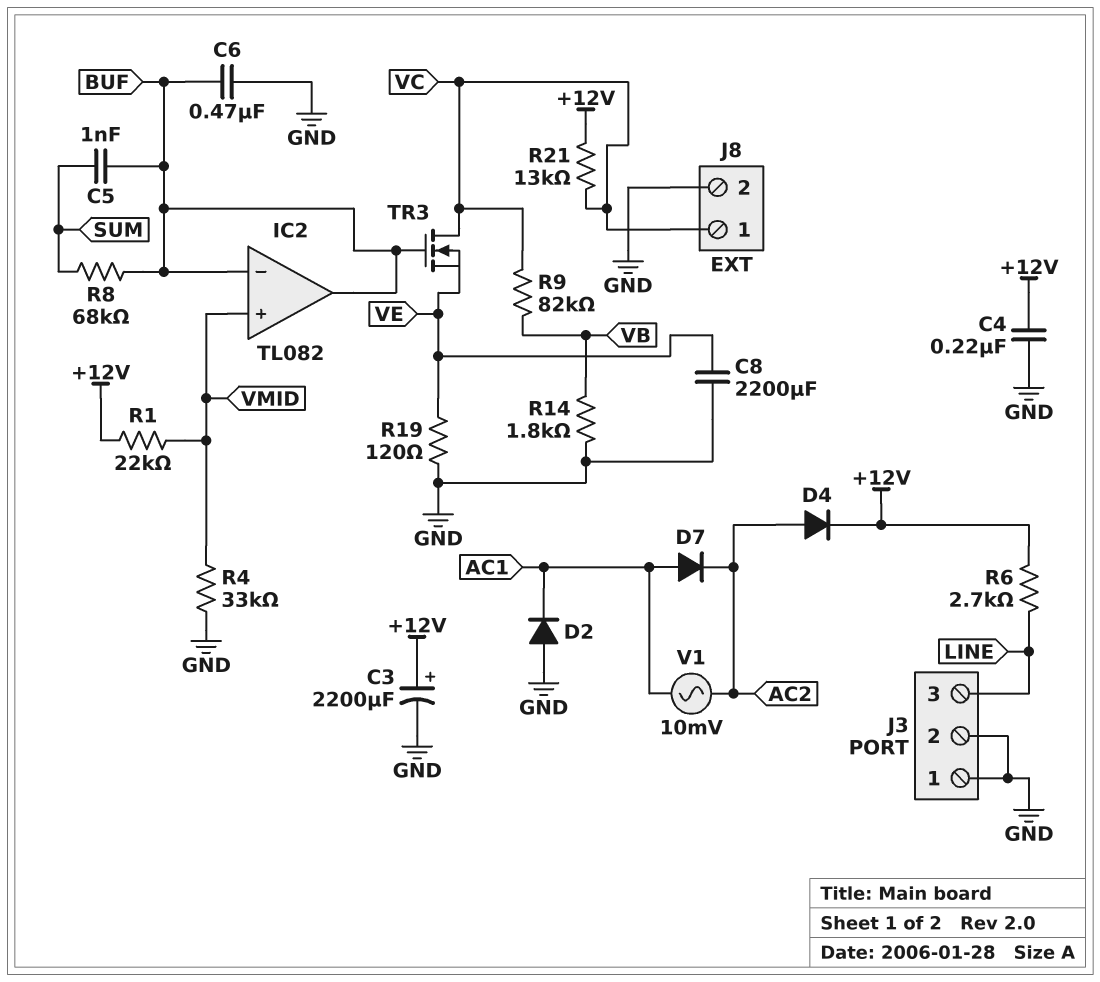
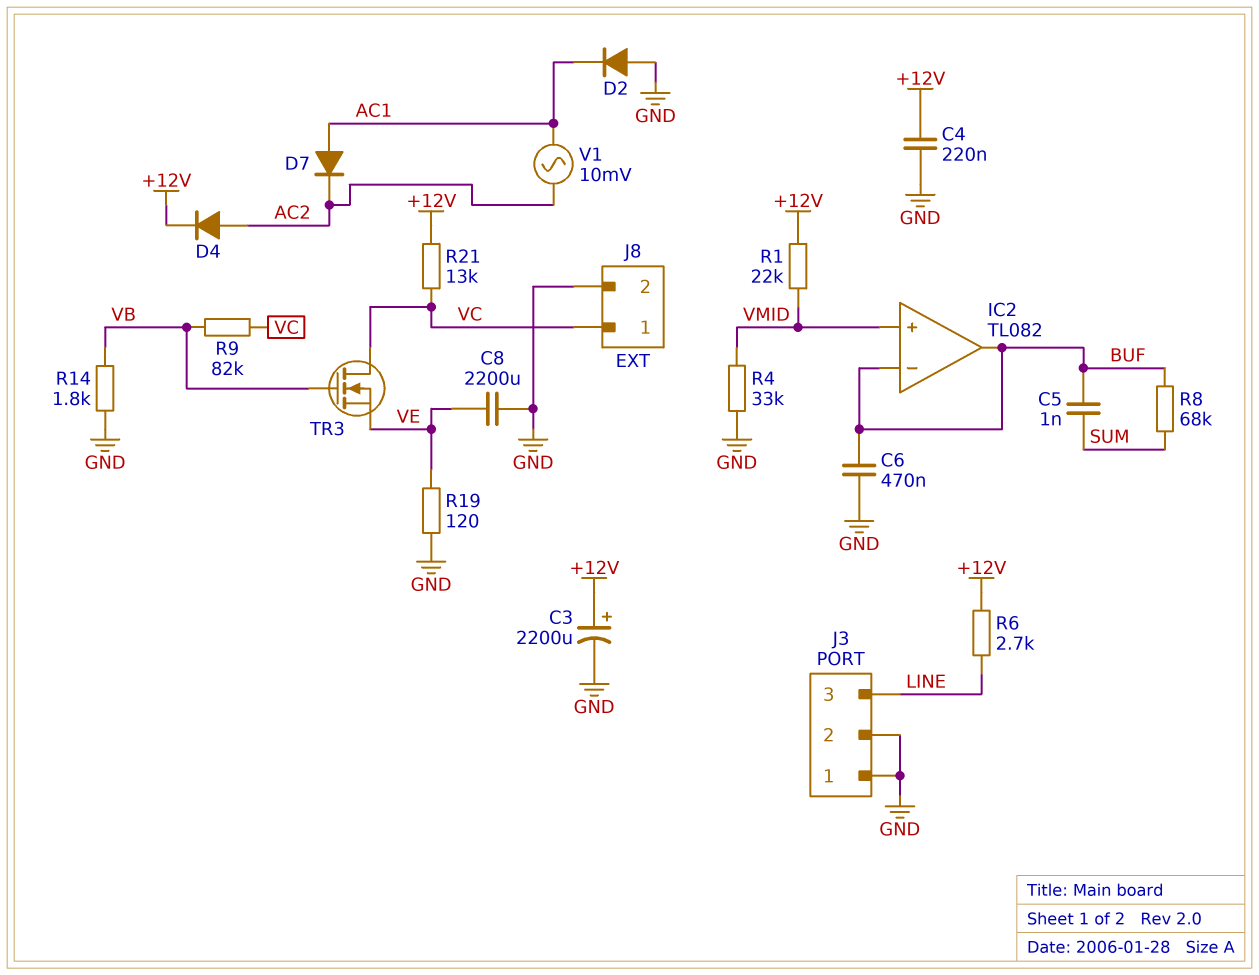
TR3: NMOS (G BUF, D VC, S VE) -> NMOS (G VB, D VC, S VE)

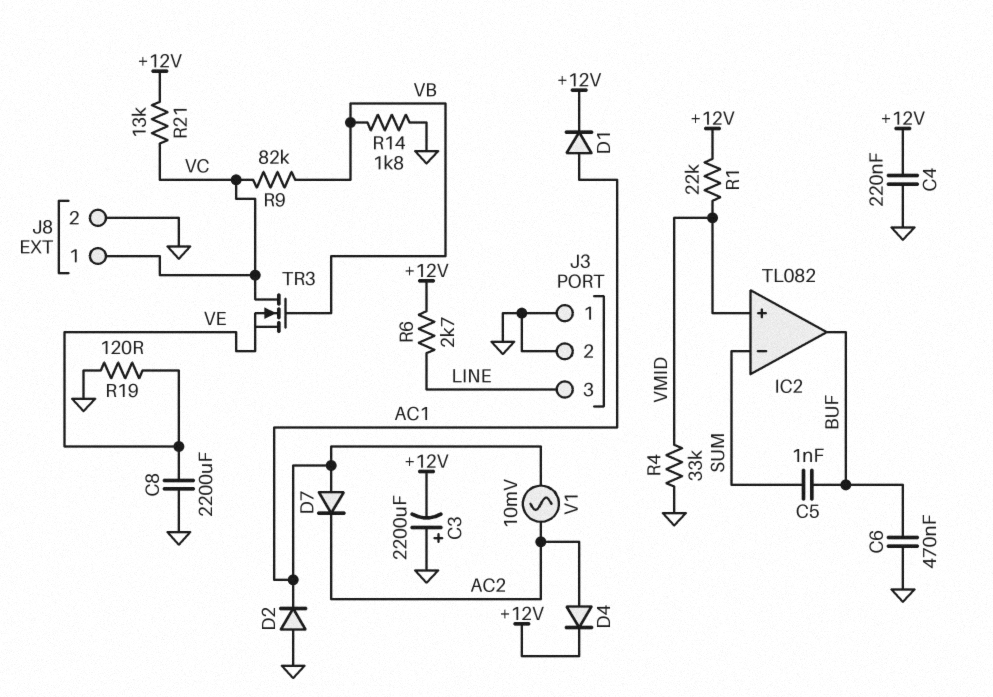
C3: 2200uF (plus +12V, minus GND) -> 2200uF (plus GND, minus +12V)
D1: none -> diode (A AC1, K +12V)
IC2 pin in-: BUF -> SUM
R8: 68k (BUF, SUM) -> none

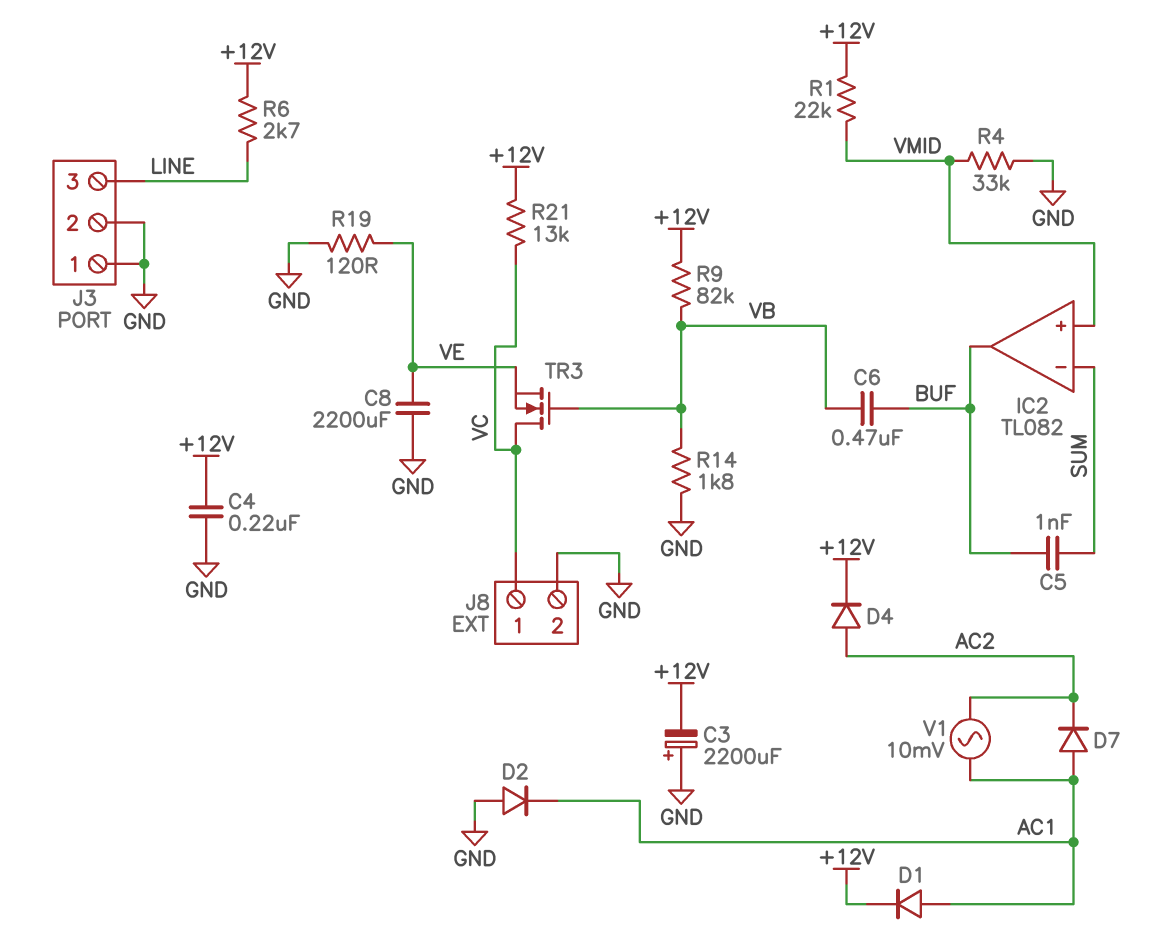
C6: 470nF (BUF, GND) -> 470nF (BUF, VB)
R9: 82k (VB, VC) -> 82k (+12V, VB)

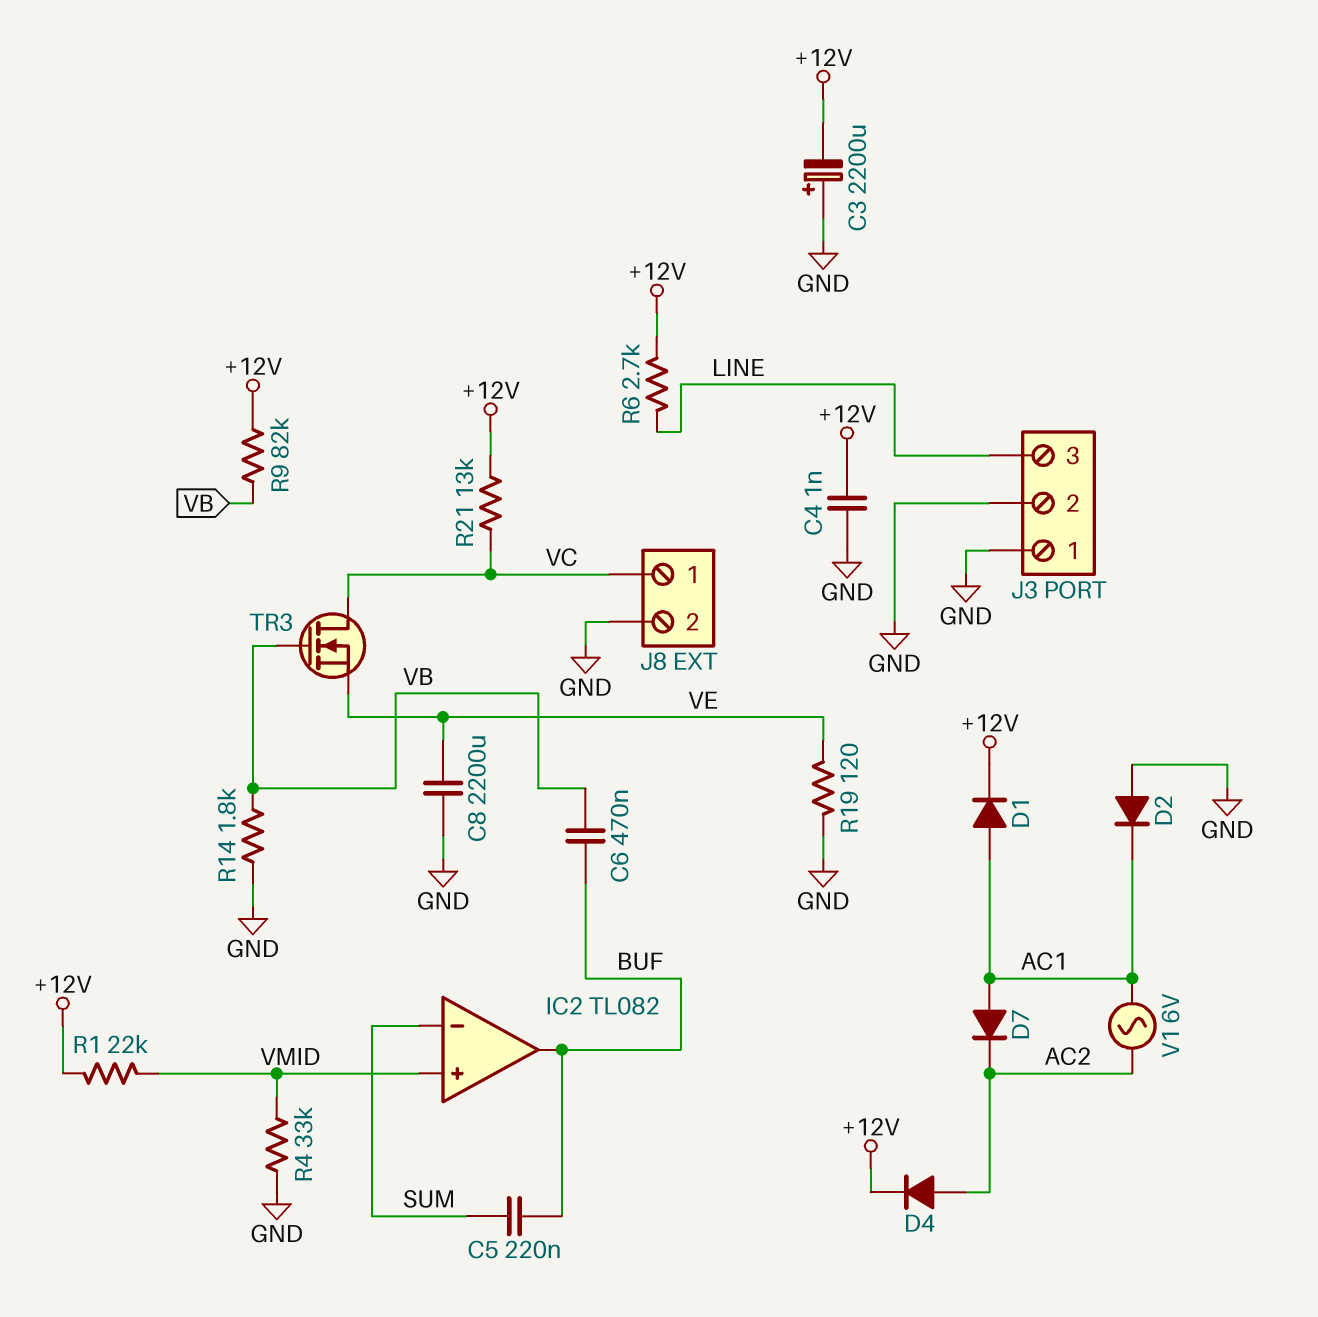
C4: 220nF (+12V, GND) -> 1nF (+12V, GND)
C5: 1nF (BUF, SUM) -> 220nF (BUF, SUM)
V1: AC 10mV (AC1, AC2) -> AC 6V (AC1, AC2)

